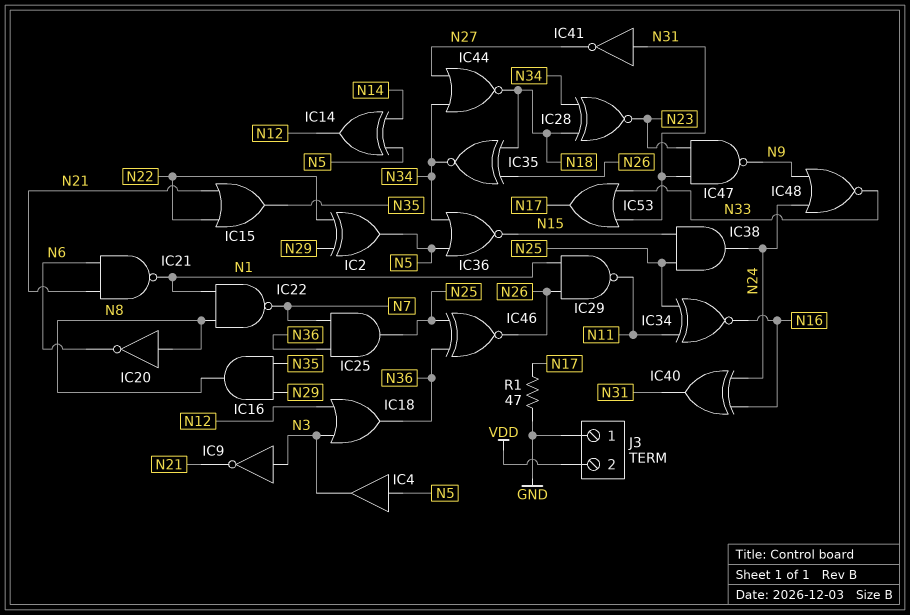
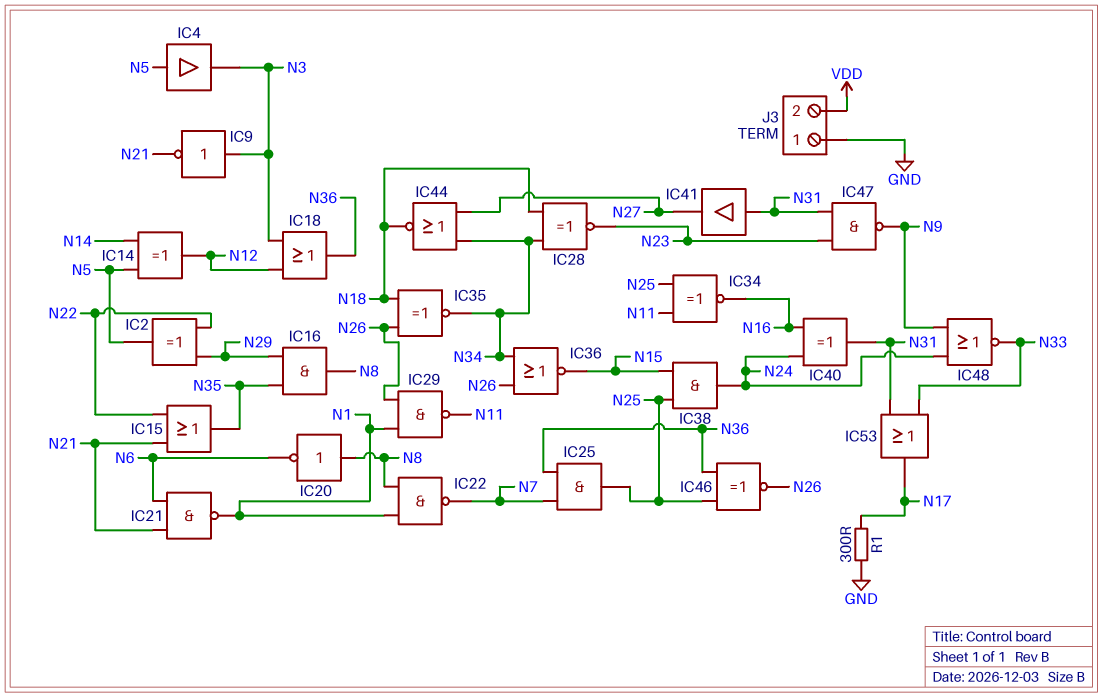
IC36: NOR (in N5, in N34, out N15) -> NOR (in N26, in N34, out N15)
IC41: NOT (in N31, out N27) -> buffer (in N31, out N27)
R1: 47 (GND, N17) -> 300 (GND, N17)

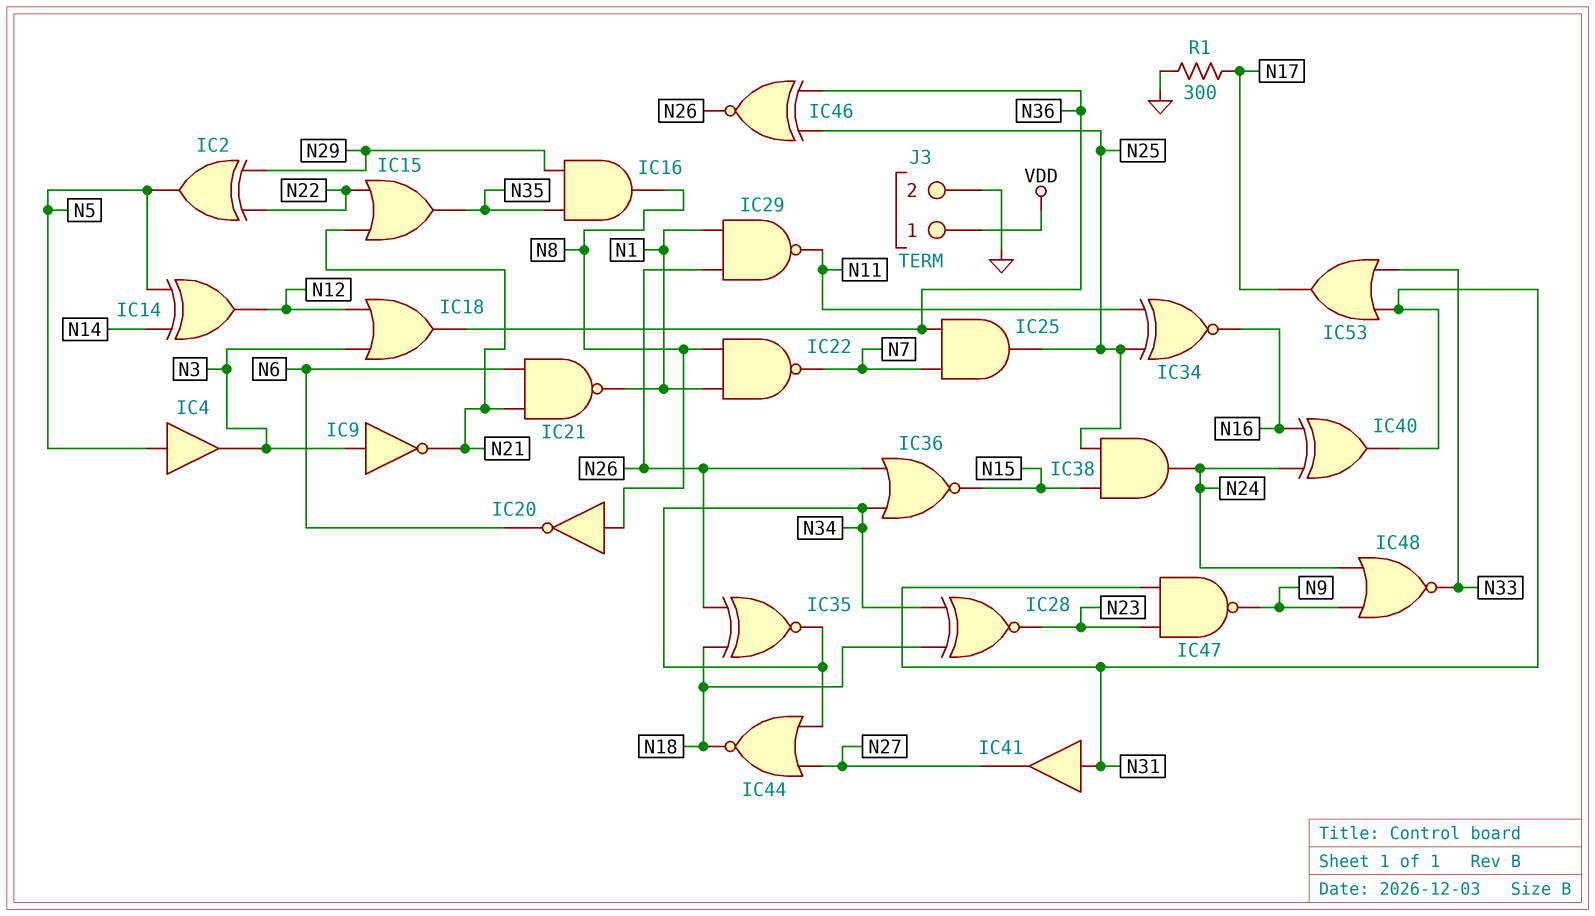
J3 pin 1: GND -> VDD
J3 pin 2: VDD -> GND

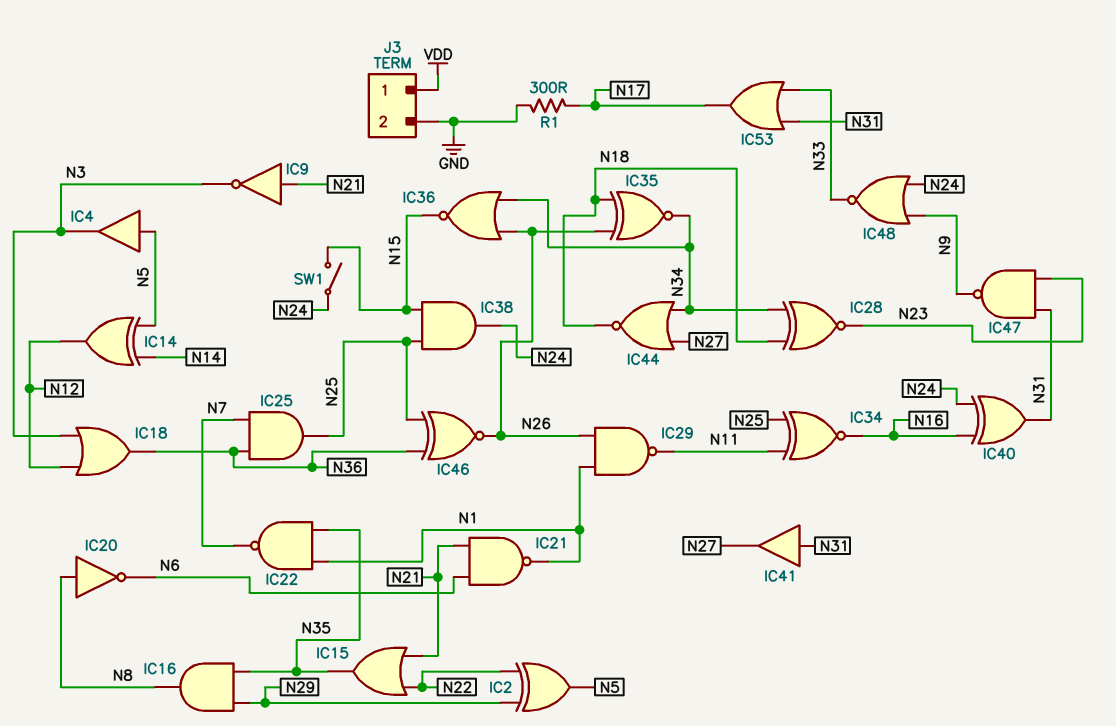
IC9: NOT (in N3, out N21) -> NOT (in N21, out N3)
IC22: NAND (in N1, in N8, out N7) -> NAND (in N1, in N35, out N7)
SW1: none -> switch (N15, N24)

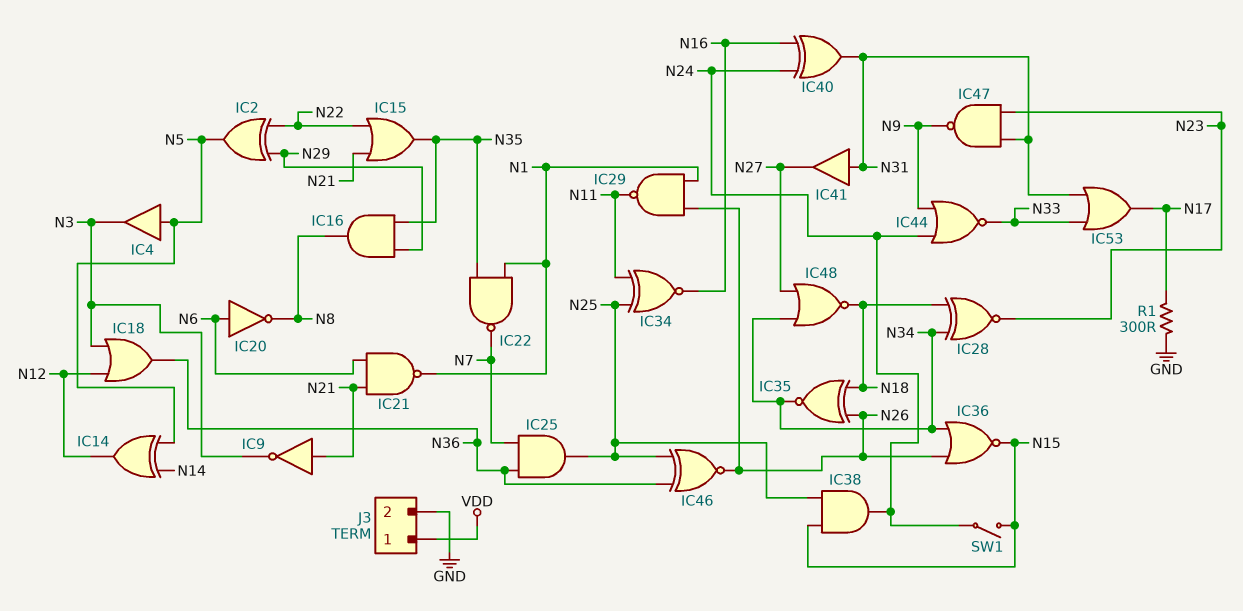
IC20: NOT (in N8, out N6) -> NOT (in N6, out N8)
IC44: NOR (in N27, in N34, out N18) -> NOR (in N9, in N24, out N33)
IC48: NOR (in N9, in N24, out N33) -> NOR (in N27, in N34, out N18)

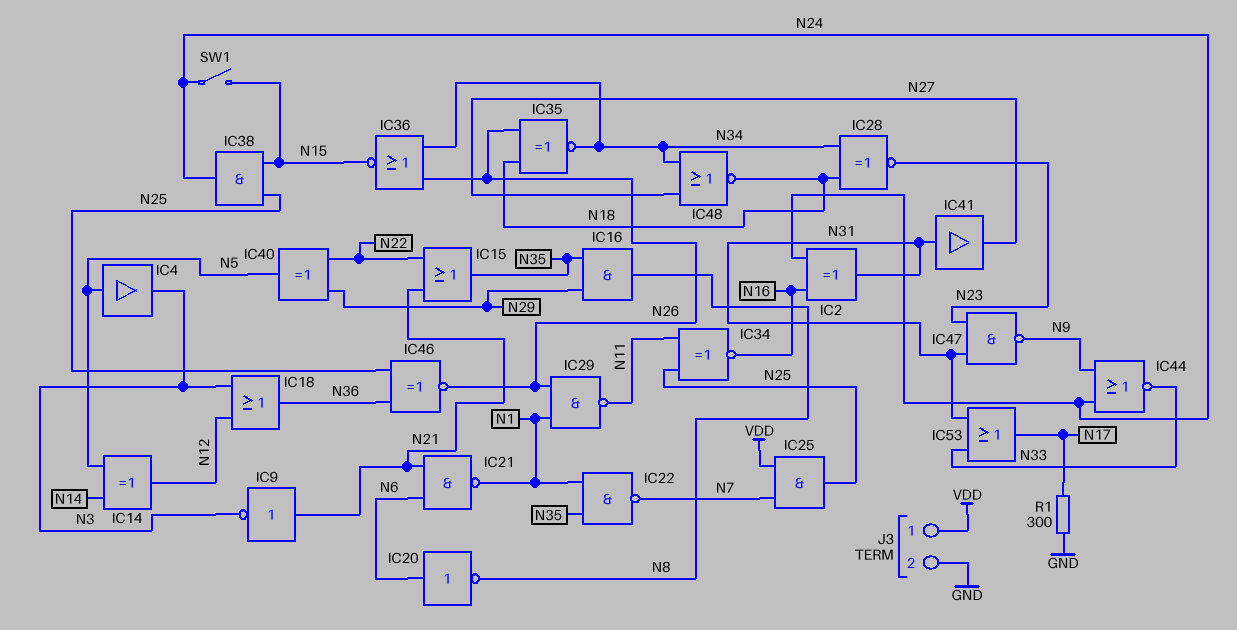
IC2: XOR (in N22, in N29, out N5) -> XOR (in N16, in N24, out N31)
IC25: AND (in N7, in N36, out N25) -> AND (in N7, in VDD, out N25)
IC40: XOR (in N16, in N24, out N31) -> XOR (in N22, in N29, out N5)

